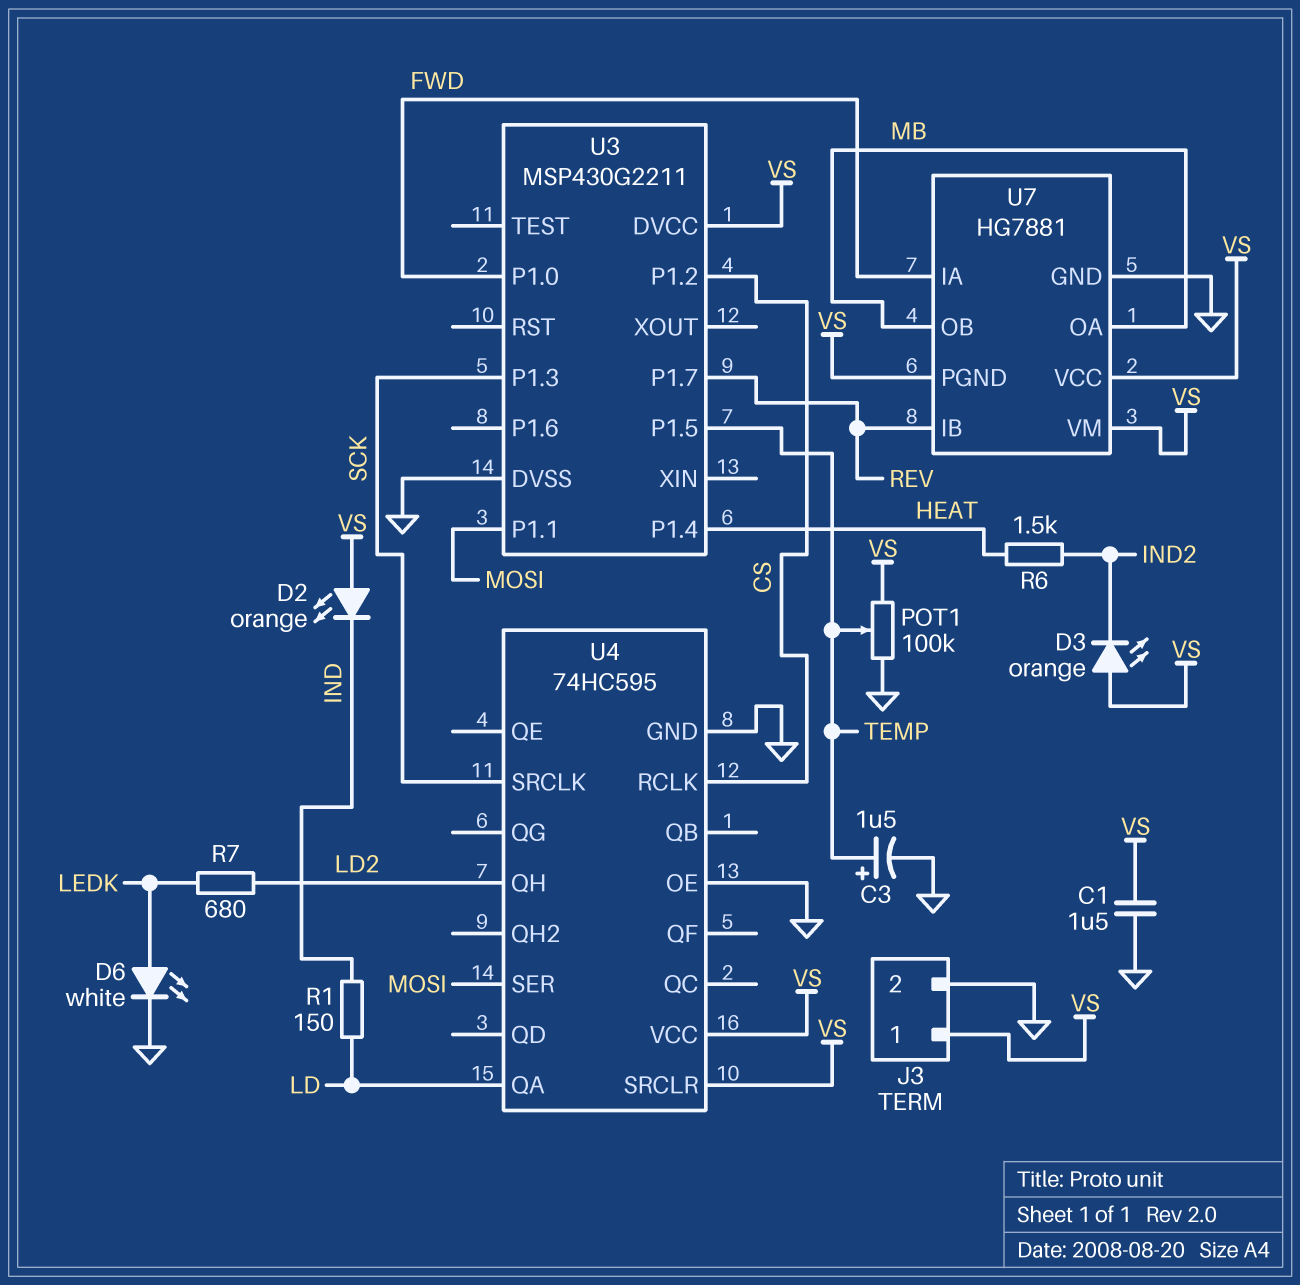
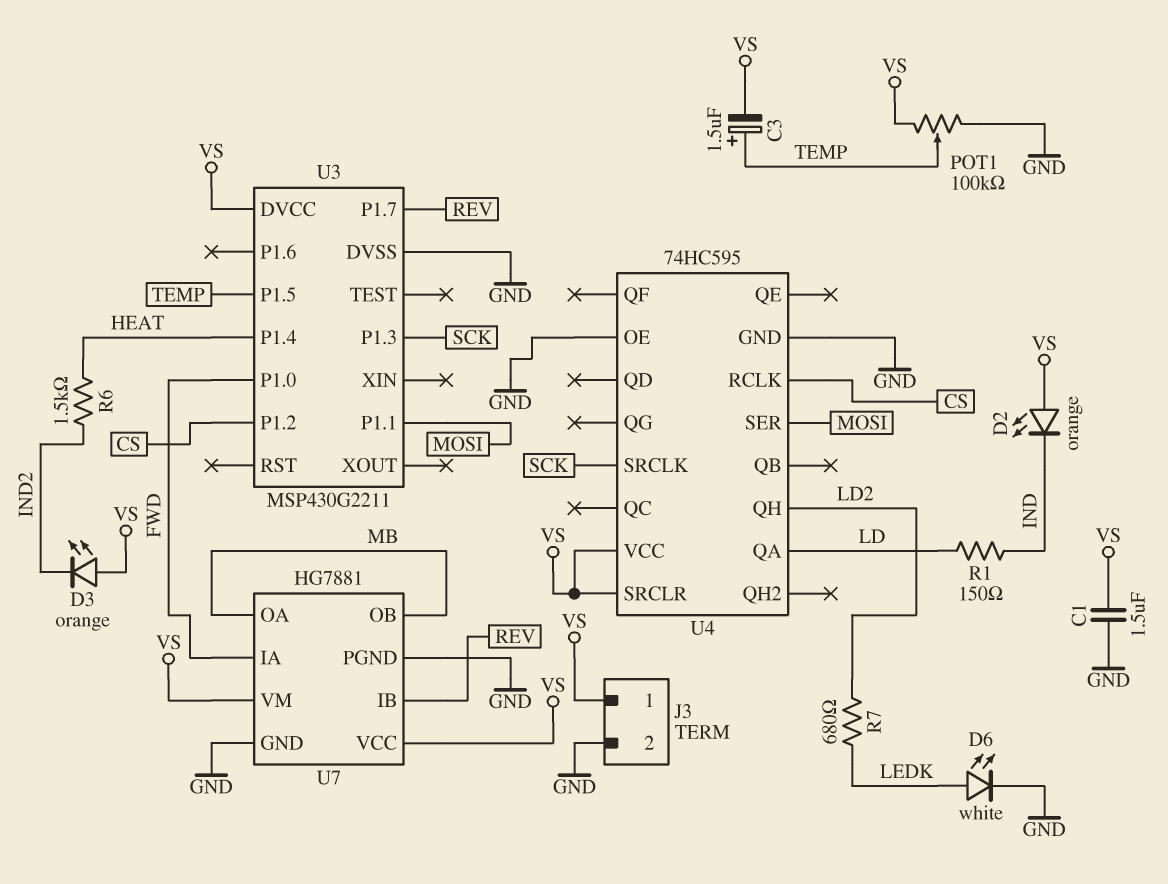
C3: 1.5uF (plus TEMP, minus GND) -> 1.5uF (plus TEMP, minus VS)
U7 pin PGND: VS -> GND

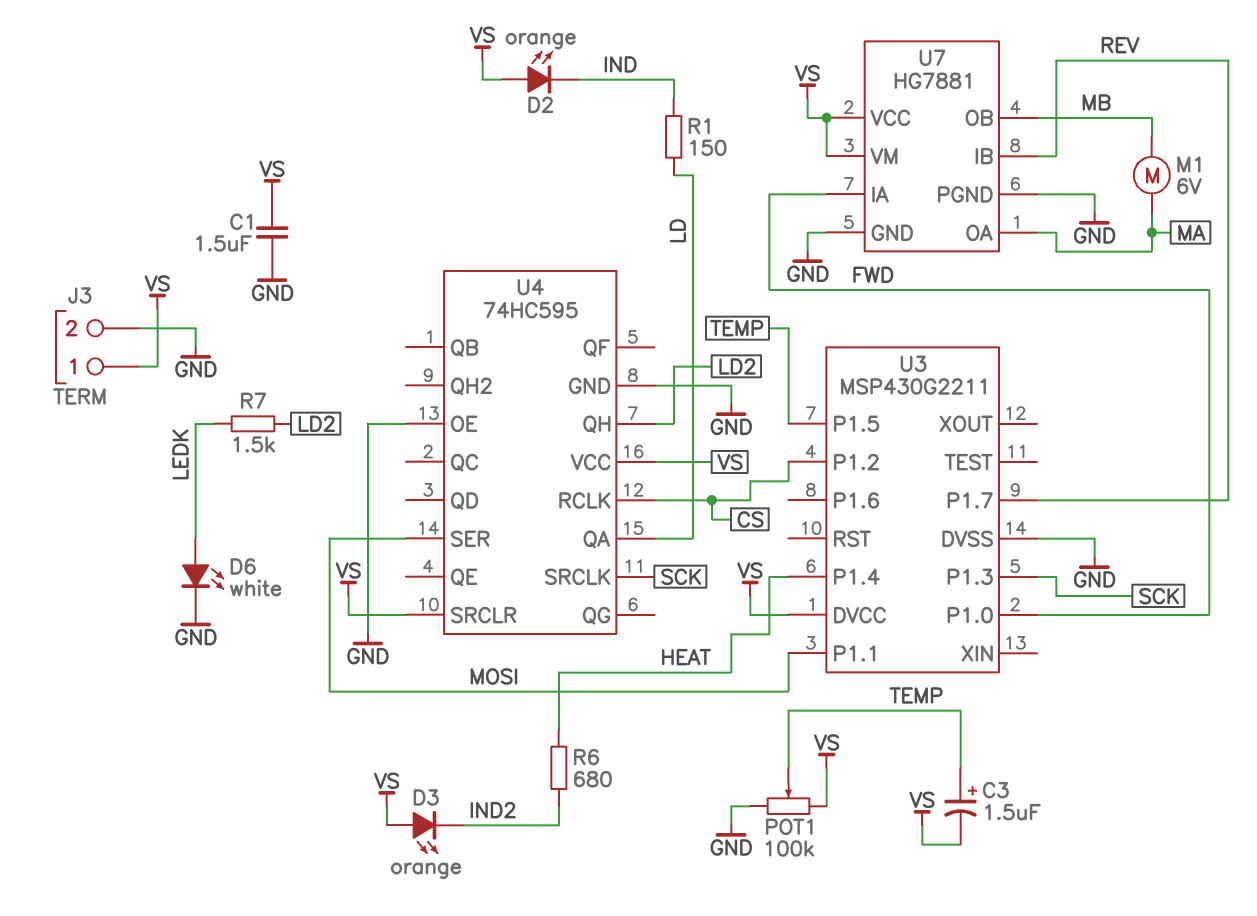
M1: none -> motor 6V (MA, MB)
R6: 1.5k (HEAT, IND2) -> 680 (HEAT, IND2)
R7: 680 (LD2, LEDK) -> 1.5k (LD2, LEDK)
U7 pin OA: MB -> MA

